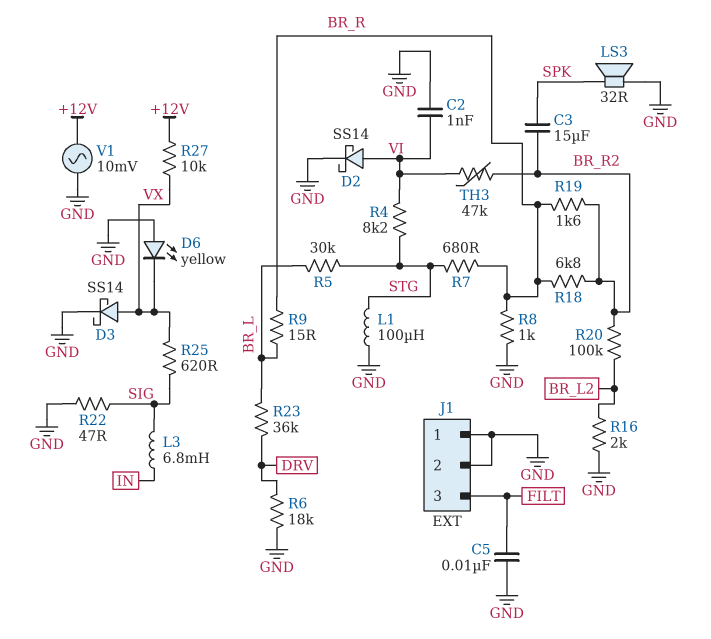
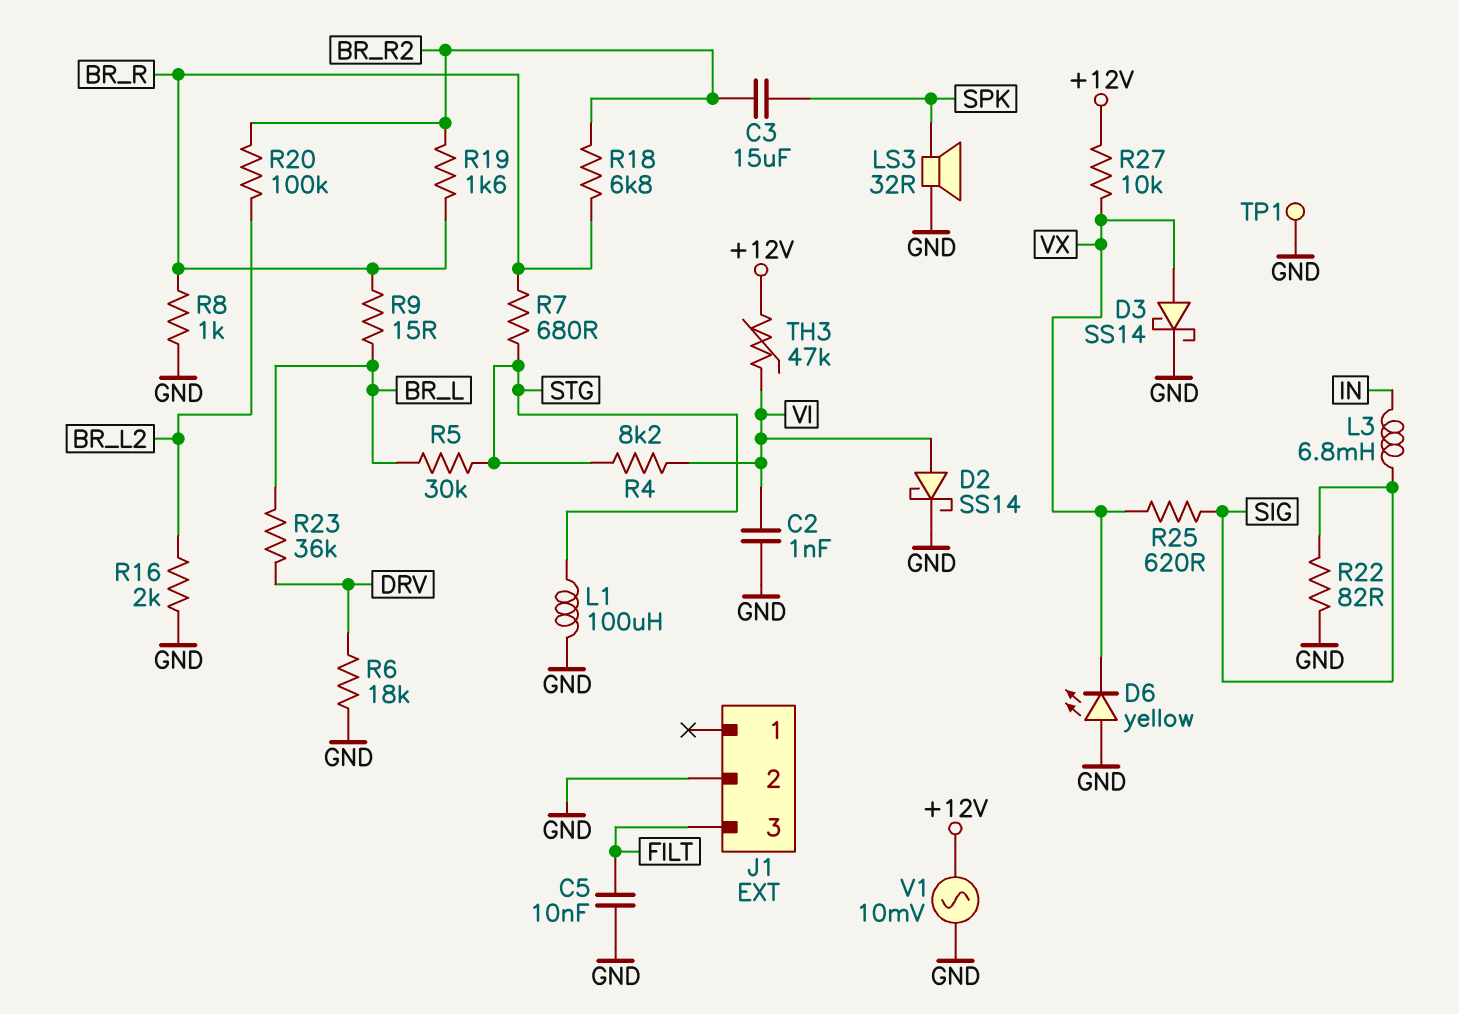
J1 pin 1: GND -> none
R22: 47 (GND, SIG) -> 82 (GND, SIG)
TH3: 47k (BR_R2, VI) -> 47k (+12V, VI)
TP1: none -> test point (GND)

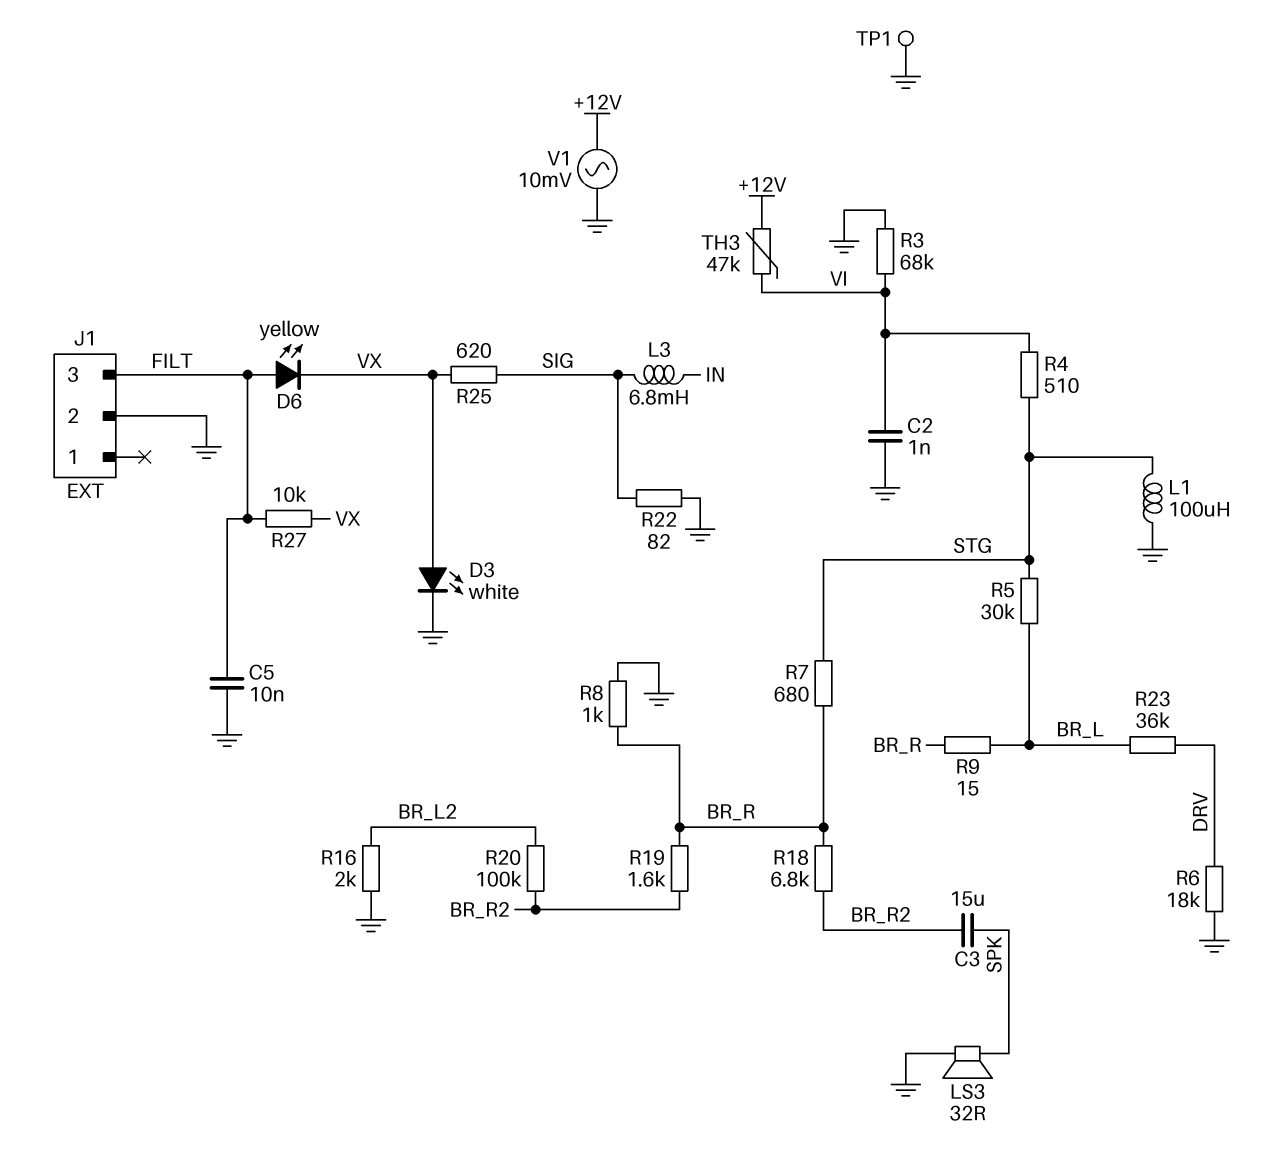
D2: schottky SS14 (A VI, K GND) -> none
D3: schottky SS14 (A VX, K GND) -> LED white (A VX, K GND)
D6: LED yellow (A GND, K VX) -> LED yellow (A FILT, K VX)
R3: none -> 68k (GND, VI)
R4: 8.2k (STG, VI) -> 510 (STG, VI)
R27: 10k (+12V, VX) -> 10k (FILT, VX)

